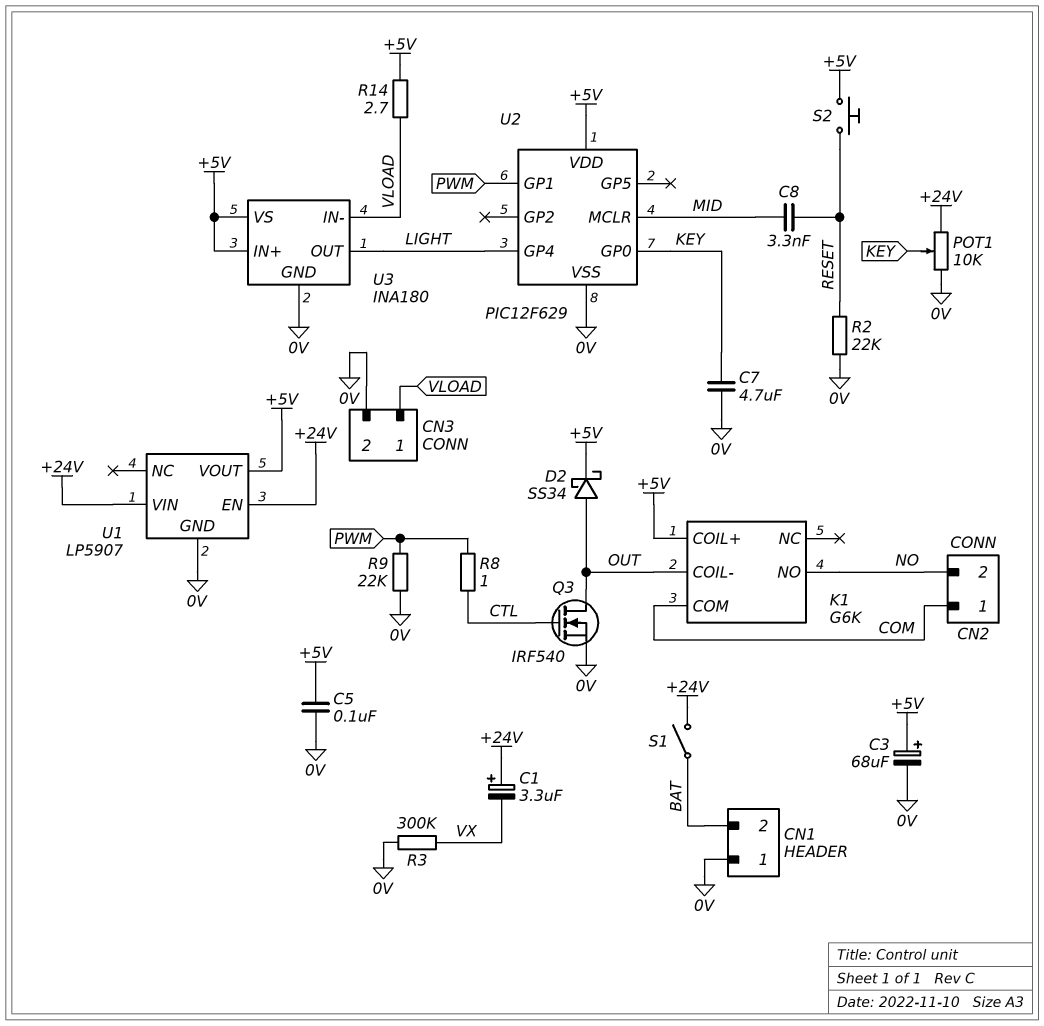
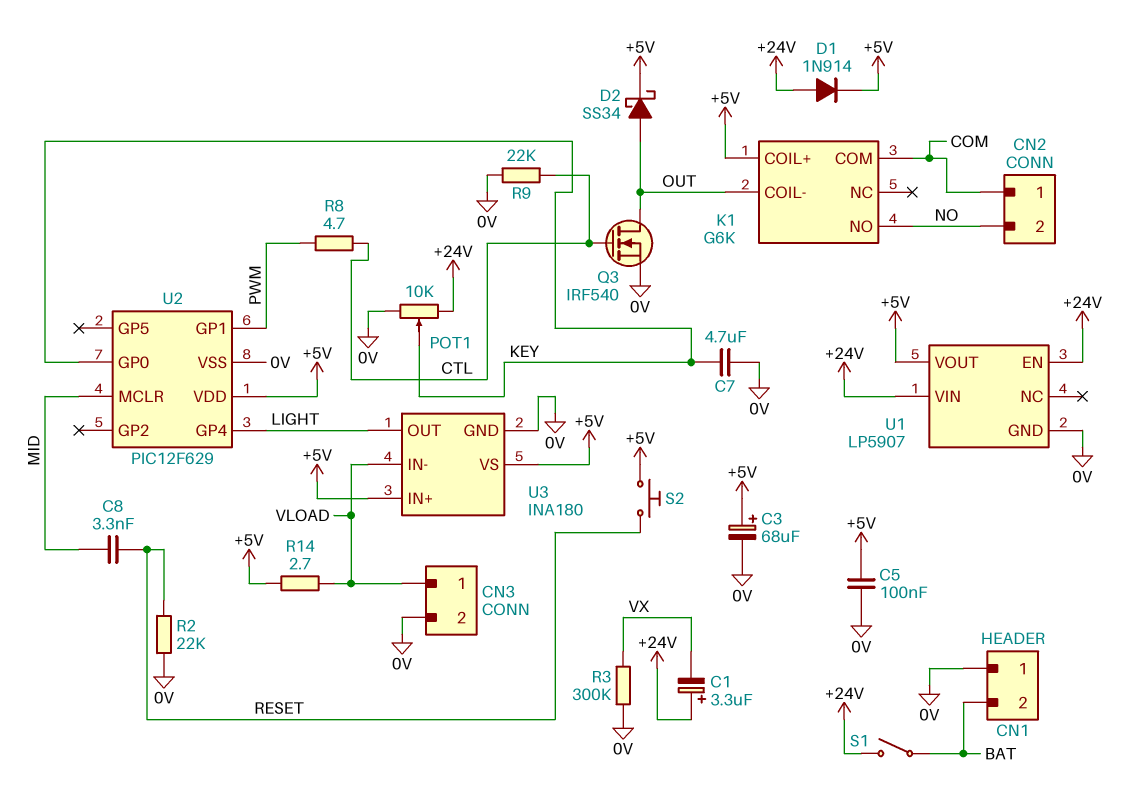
D1: none -> diode 1N914 (A +24V, K +5V)
R8: 1 (CTL, PWM) -> 4.7 (CTL, PWM)
R9: 22k (0V, PWM) -> 22k (0V, CTL)

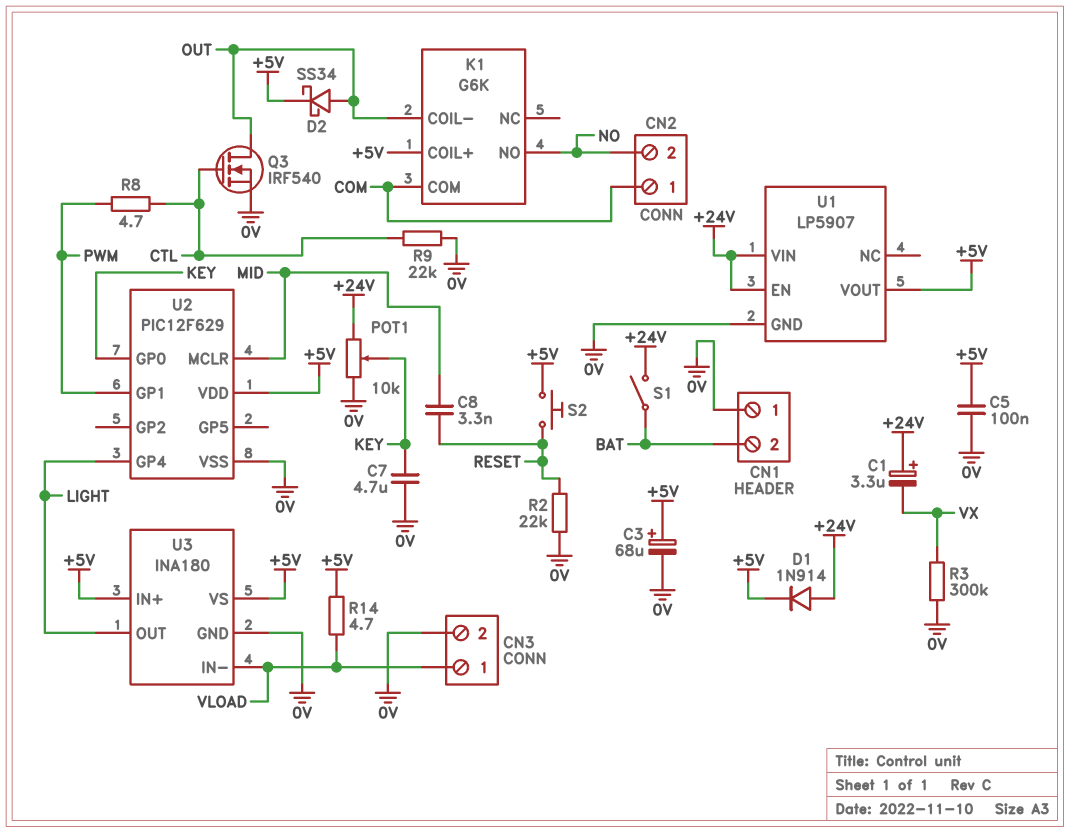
R14: 2.7 (+5V, VLOAD) -> 4.7 (+5V, VLOAD)

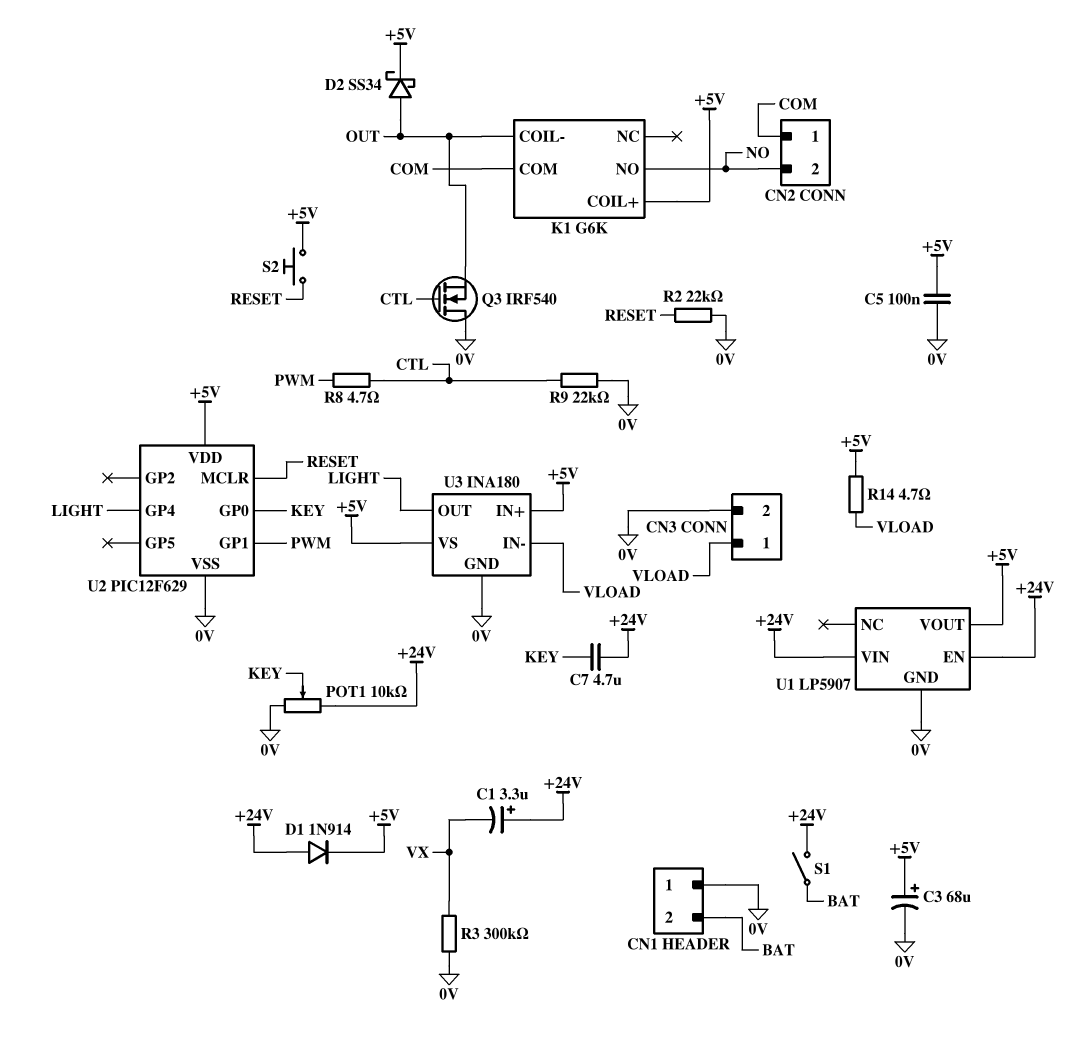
C7: 4.7uF (0V, KEY) -> 4.7uF (+24V, KEY)
C8: 3.3nF (MID, RESET) -> none
Q3: NMOS IRF540 (G CTL, D OUT, S 0V) -> NMOS IRF540 (G CTL, D 0V, S OUT)
U2 pin MCLR: MID -> RESET

